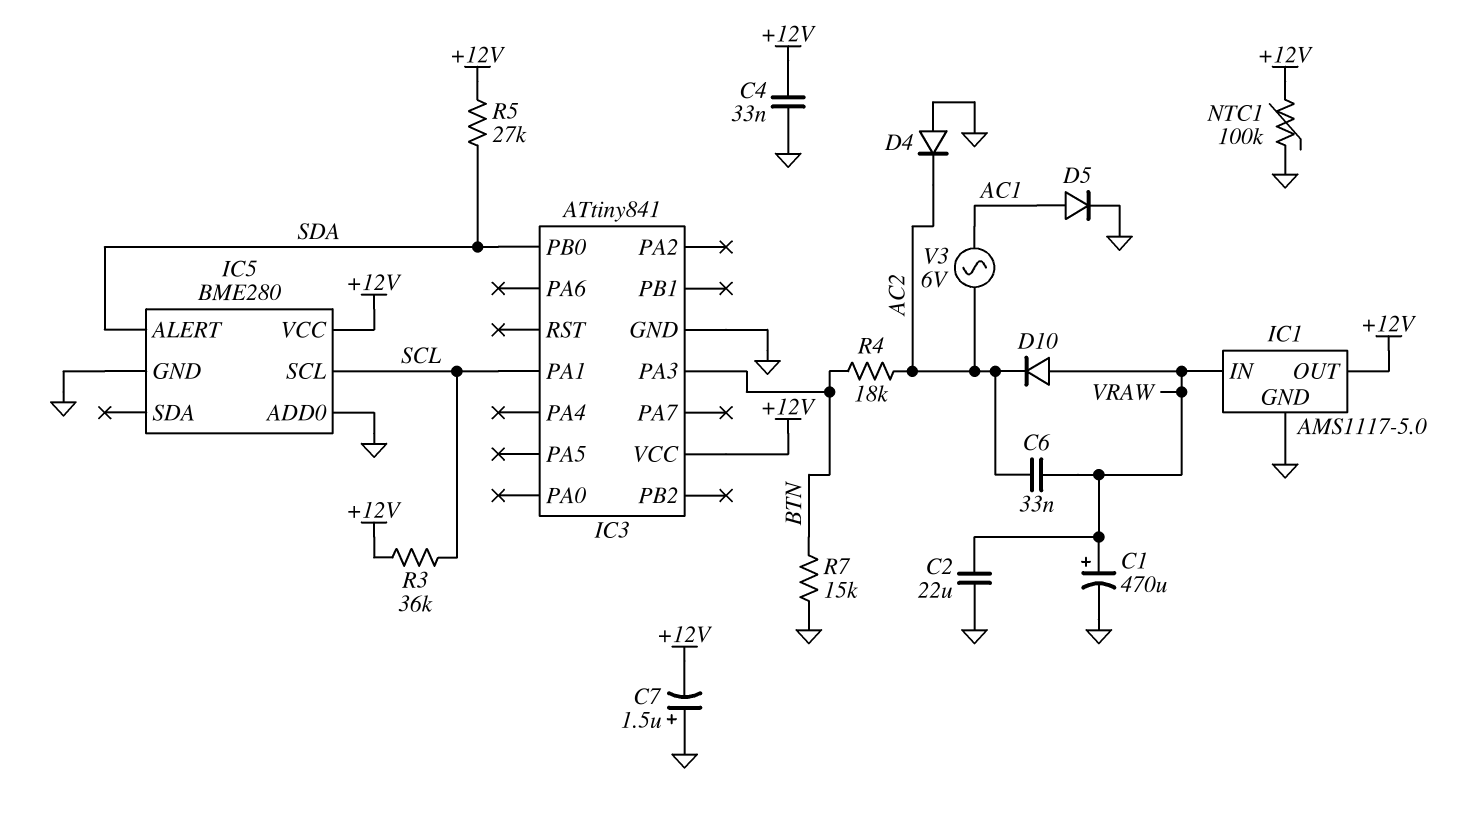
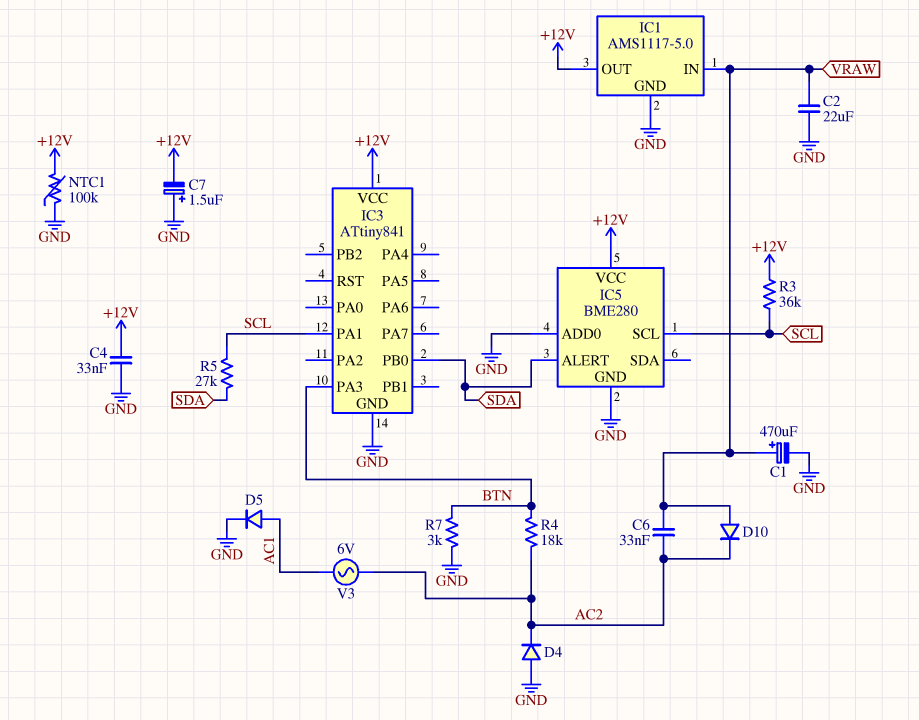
R5: 27k (+12V, SDA) -> 27k (SCL, SDA)
R7: 15k (BTN, GND) -> 3k (BTN, GND)

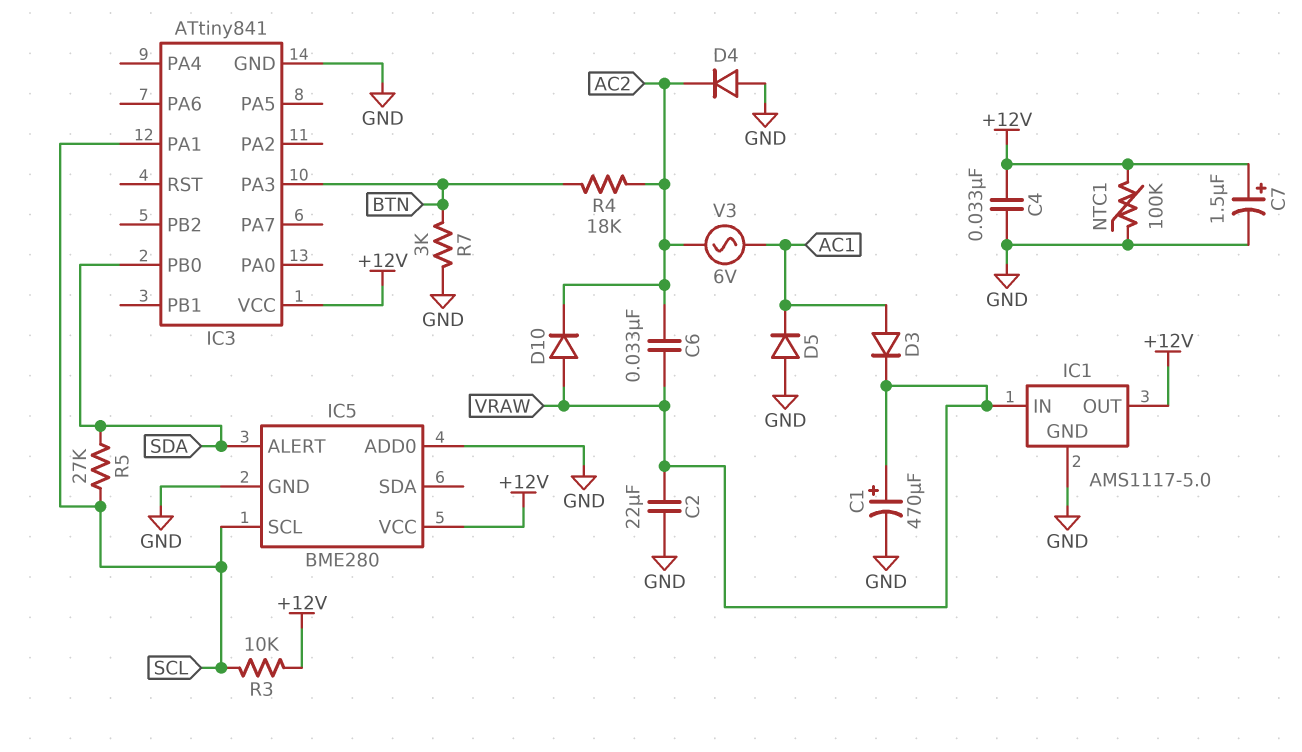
C7: 1.5uF (plus GND, minus +12V) -> 1.5uF (plus +12V, minus GND)
D3: none -> diode (A AC1, K VRAW)
D5: diode (A AC1, K GND) -> diode (A GND, K AC1)
R3: 36k (+12V, SCL) -> 10k (+12V, SCL)

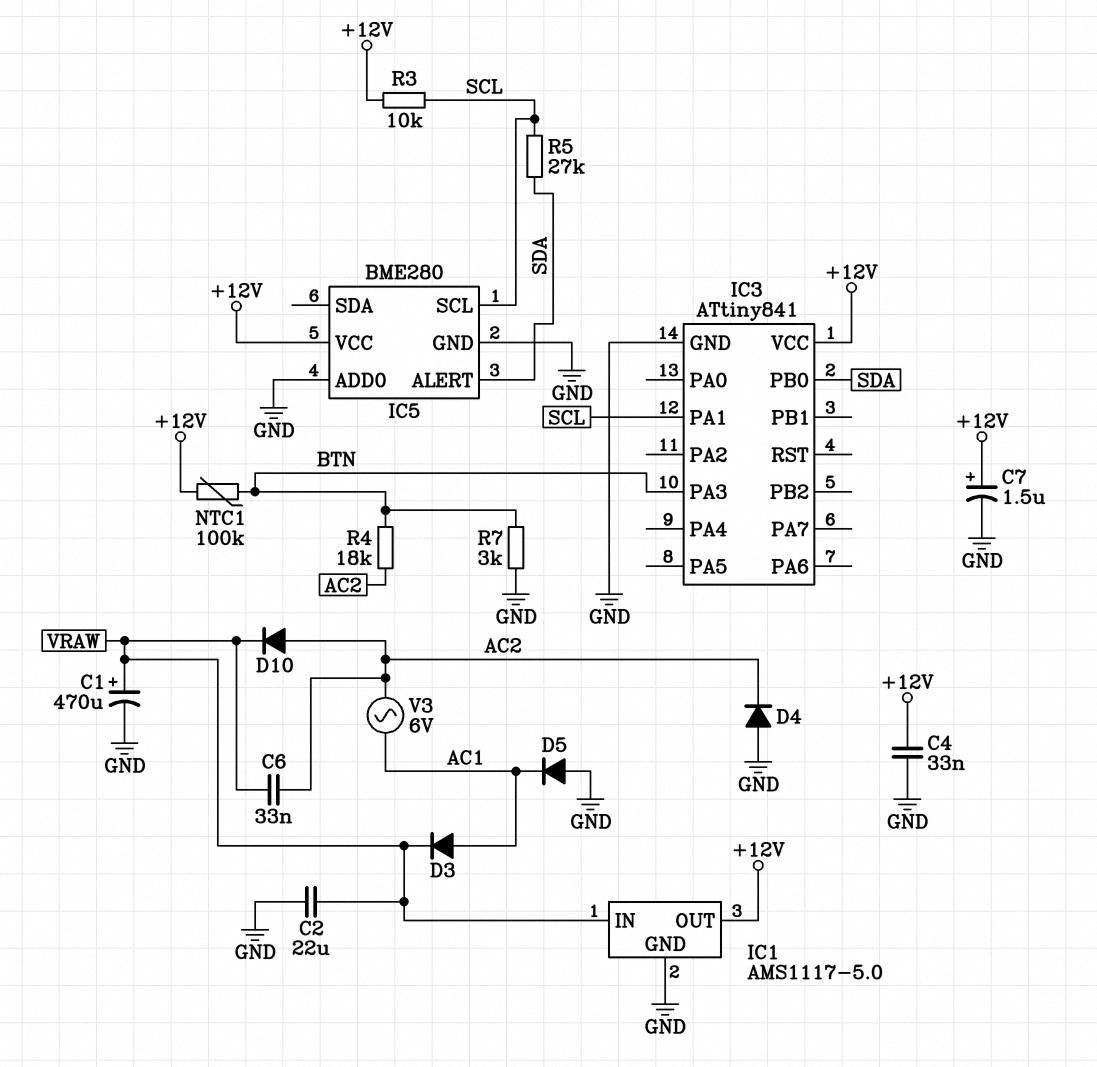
D10: diode (A VRAW, K AC2) -> diode (A AC2, K VRAW)
NTC1: 100k (+12V, GND) -> 100k (+12V, BTN)

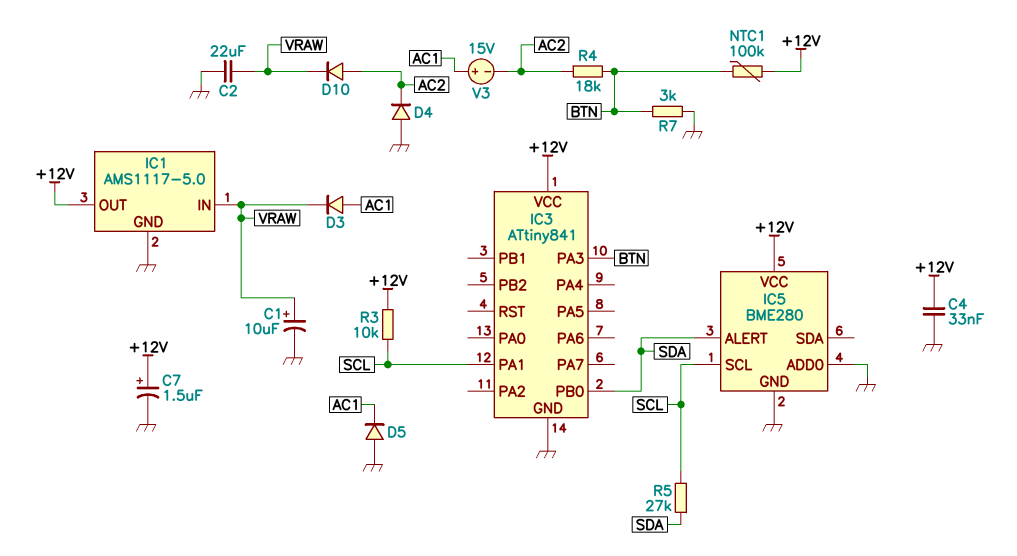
C1: 470uF (plus VRAW, minus GND) -> 10uF (plus VRAW, minus GND)
C6: 33nF (AC2, VRAW) -> none
V3: AC 6V (AC1, AC2) -> 15V (plus AC1, minus AC2)

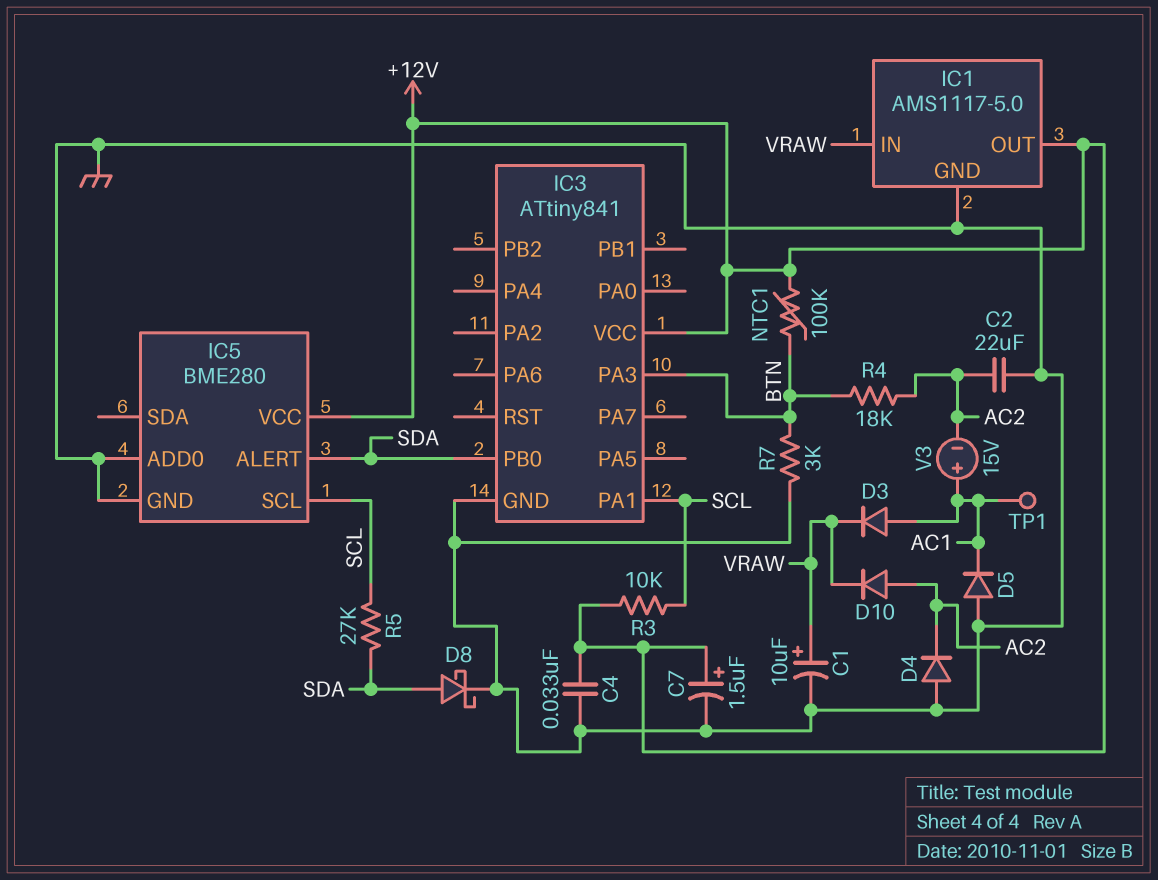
C2: 22uF (GND, VRAW) -> 22uF (AC2, GND)
D8: none -> schottky (A SDA, K GND)
TP1: none -> test point (AC1)

